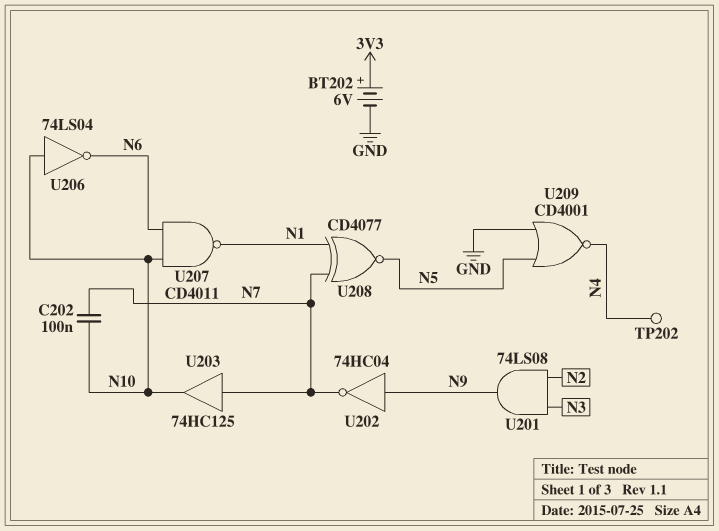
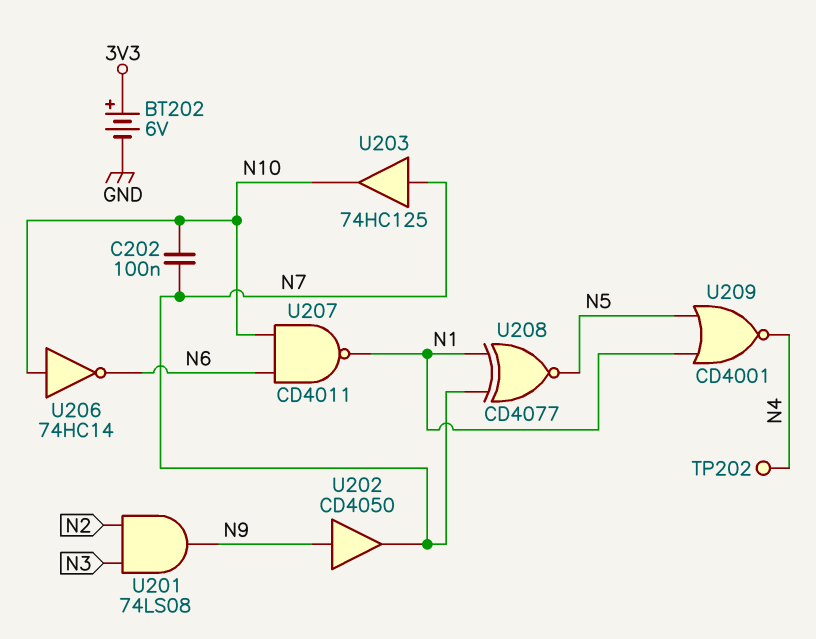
U202: NOT 74HC04 (in N9, out N7) -> buffer CD4050 (in N9, out N7)
U206: NOT 74LS04 (in N10, out N6) -> NOT 74HC14 (in N10, out N6)
U209: NOR CD4001 (in GND, in N5, out N4) -> NOR CD4001 (in N1, in N5, out N4)

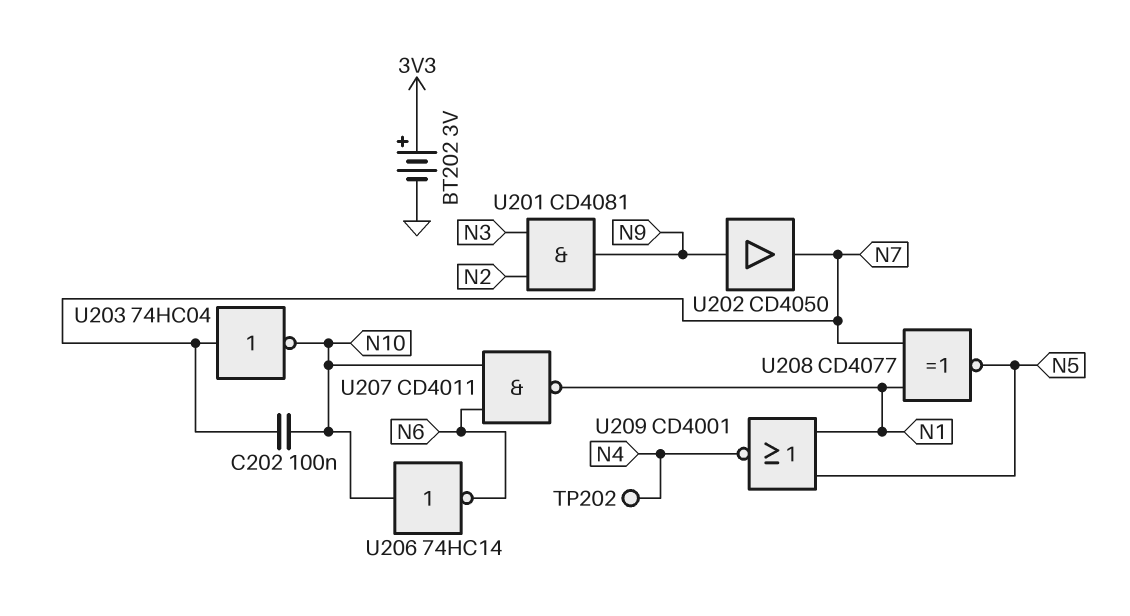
BT202: 6V (plus 3V3, minus GND) -> 3V (plus 3V3, minus GND)
U201: AND 74LS08 (in N2, in N3, out N9) -> AND CD4081 (in N2, in N3, out N9)
U203: buffer 74HC125 (in N7, out N10) -> NOT 74HC04 (in N7, out N10)

